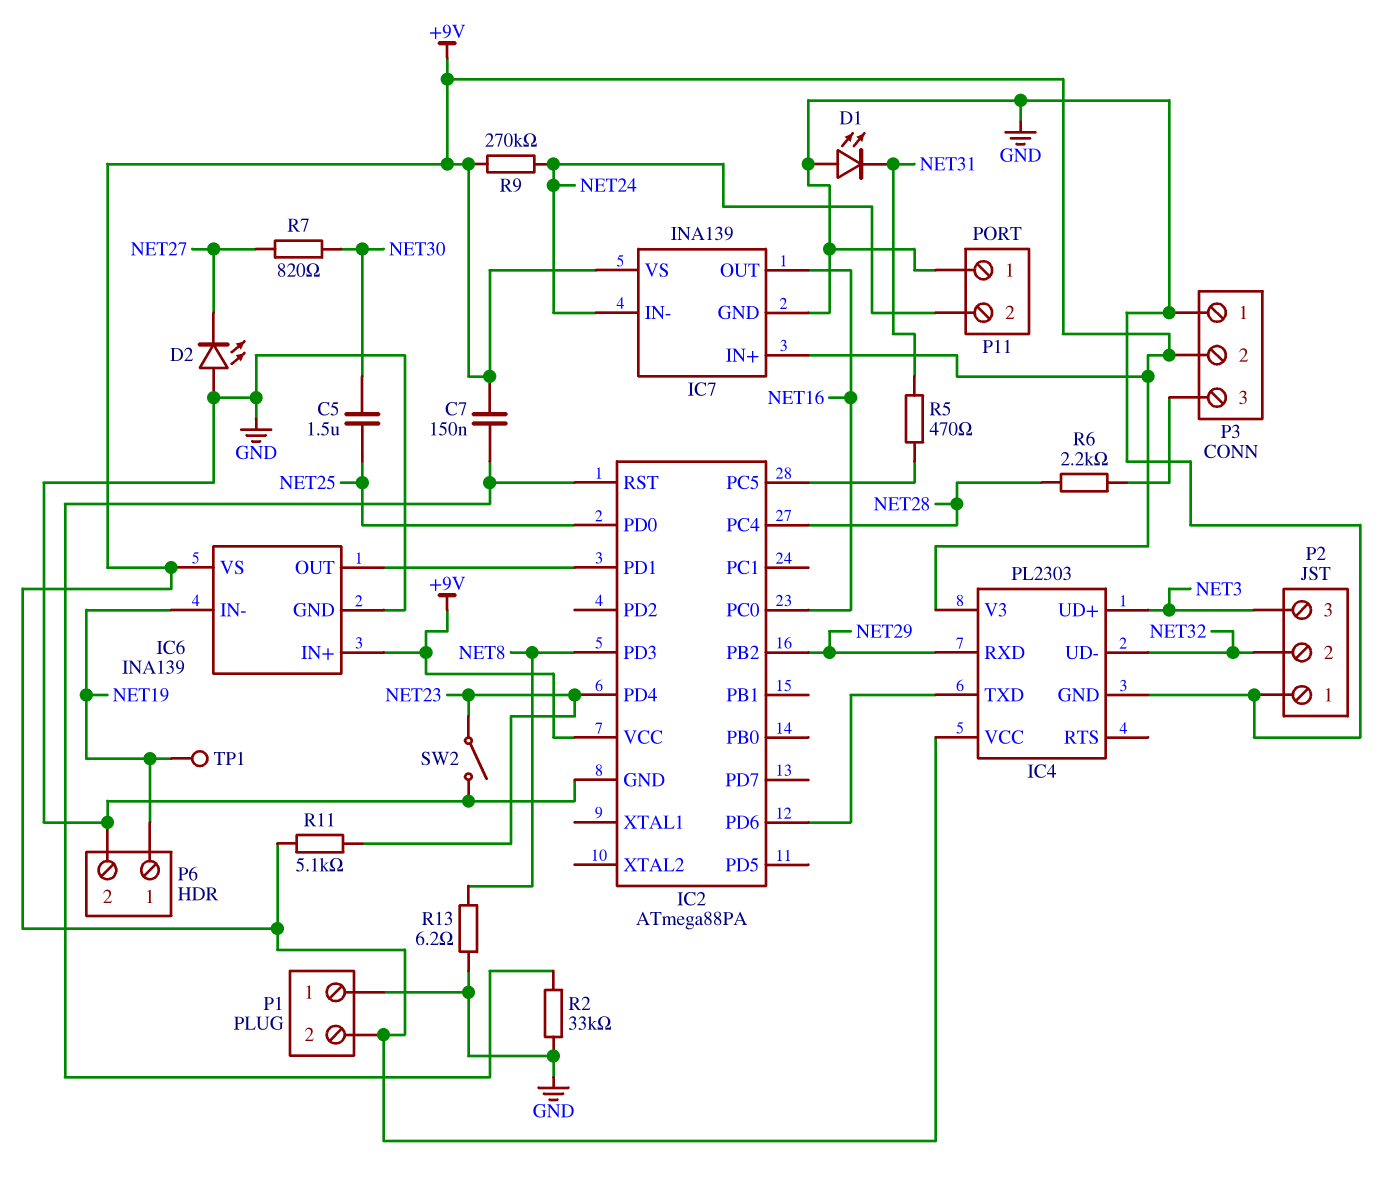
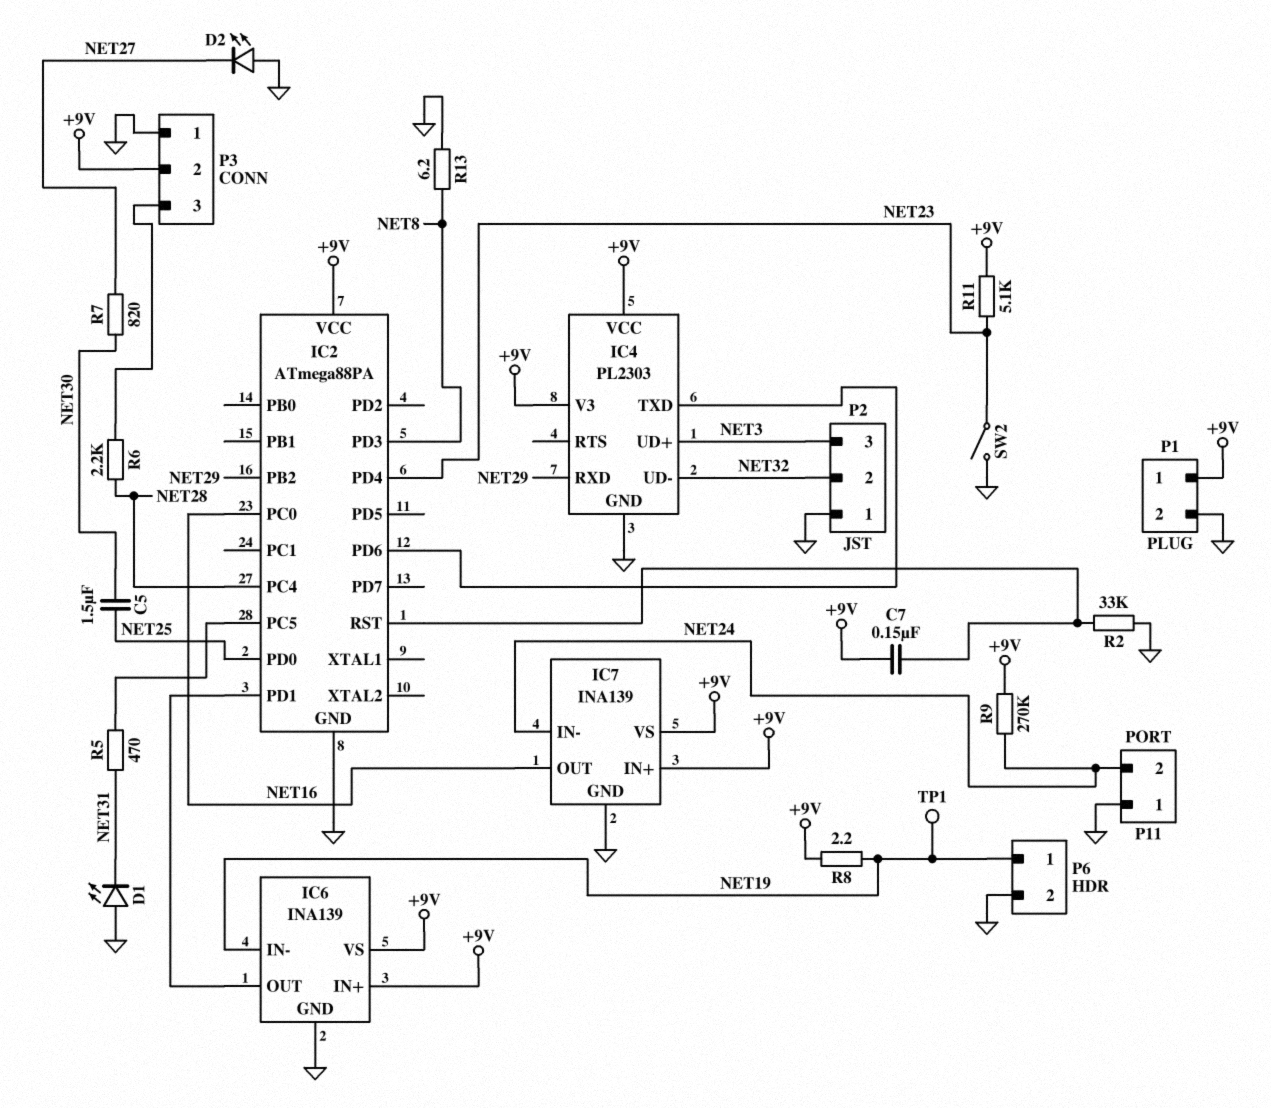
P1 pin 1: GND -> +9V
P1 pin 2: +9V -> GND
R8: none -> 2.2 (+9V, NET19)

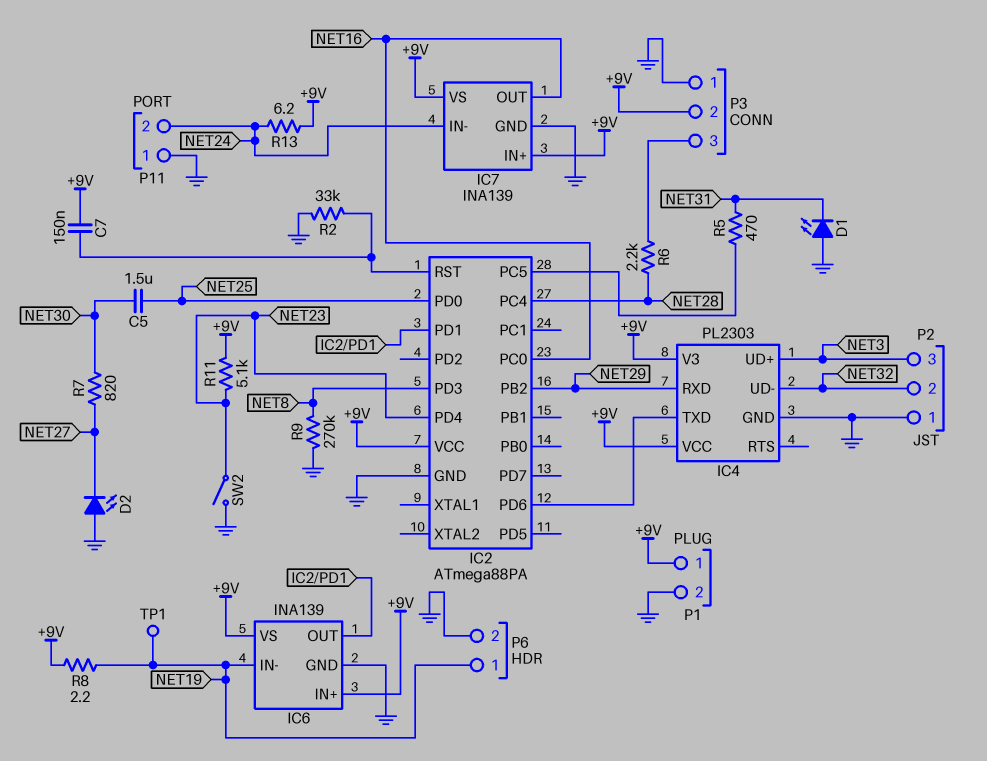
R9: 270k (+9V, NET24) -> 270k (GND, NET8)
R13: 6.2 (GND, NET8) -> 6.2 (+9V, NET24)

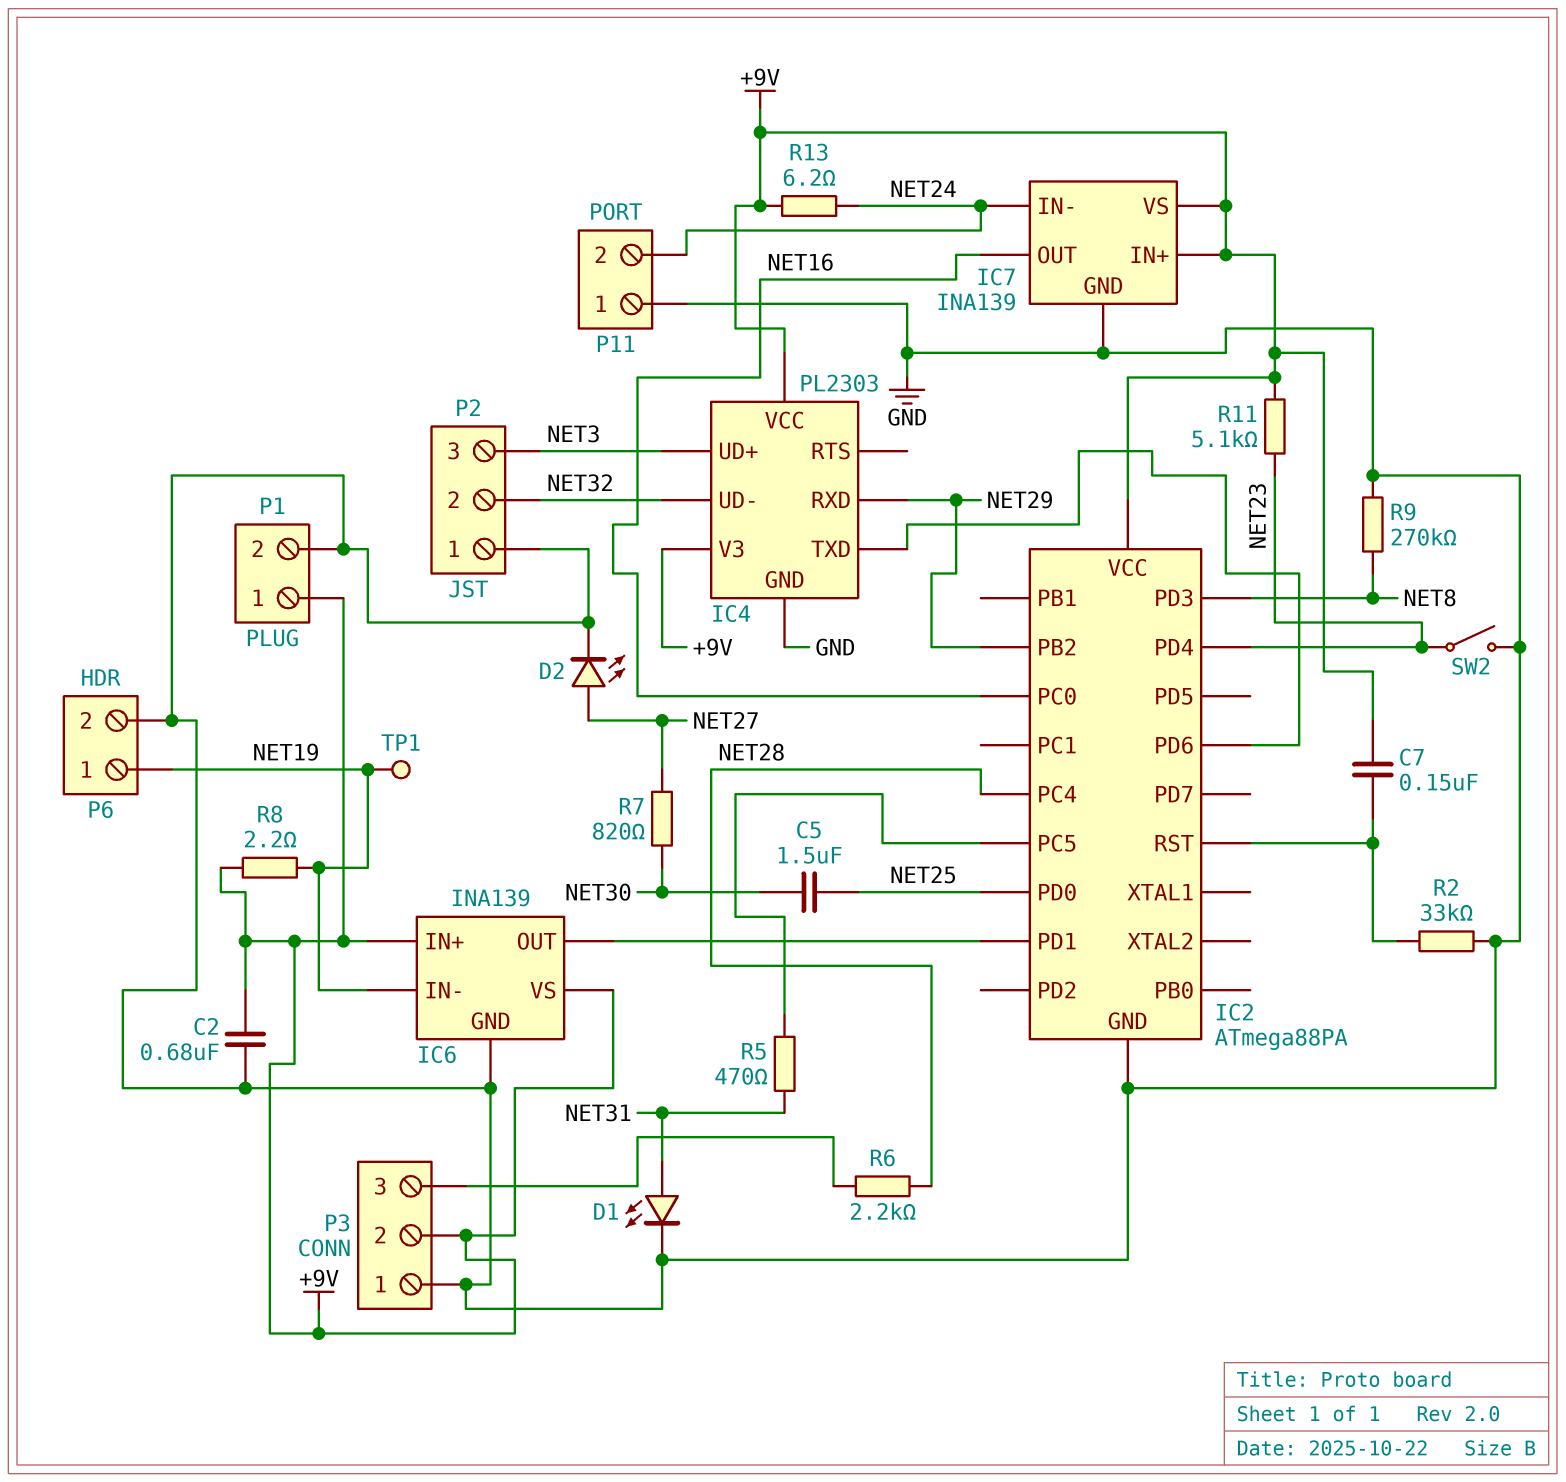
C2: none -> 680nF (+9V, GND)
D1: LED (A GND, K NET31) -> LED (A NET31, K GND)
D2: LED (A GND, K NET27) -> LED (A NET27, K GND)

